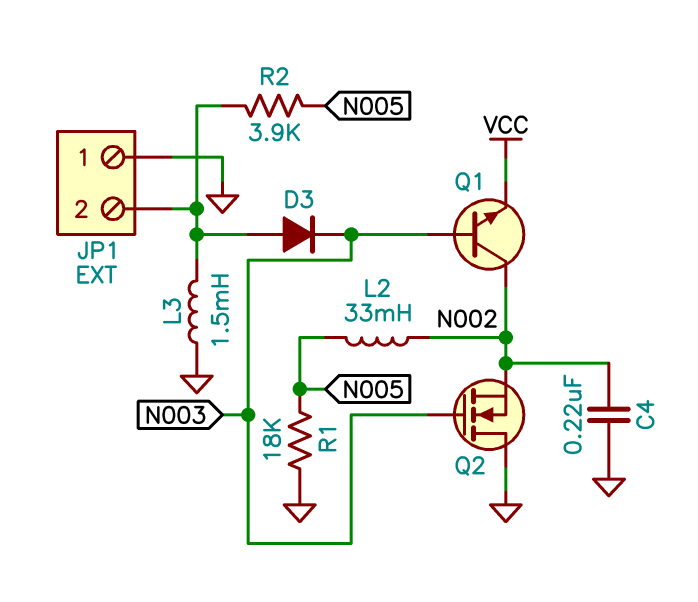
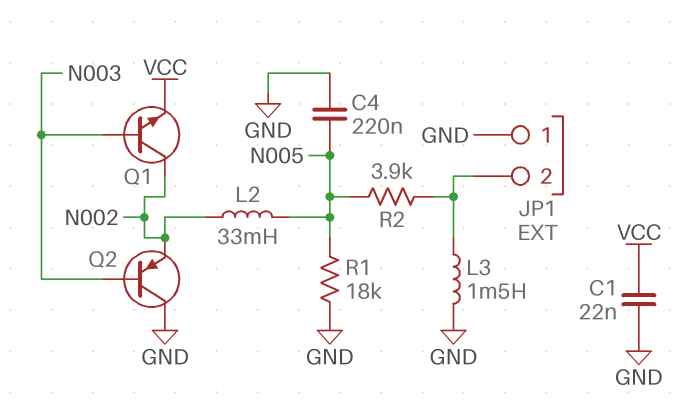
C1: none -> 22nF (GND, VCC)
C4: 220nF (GND, N002) -> 220nF (GND, N005)
D3: diode (A JP1/2, K N003) -> none
Q2: NMOS (G N003, D GND, S N002) -> PNP (B N003, C GND, E N002)

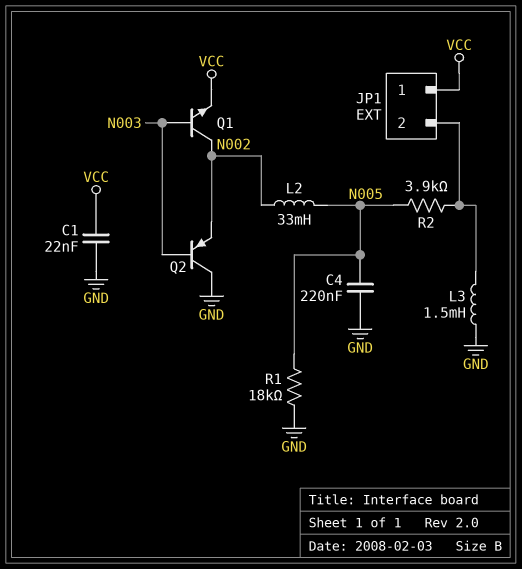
JP1 pin 1: GND -> VCC

